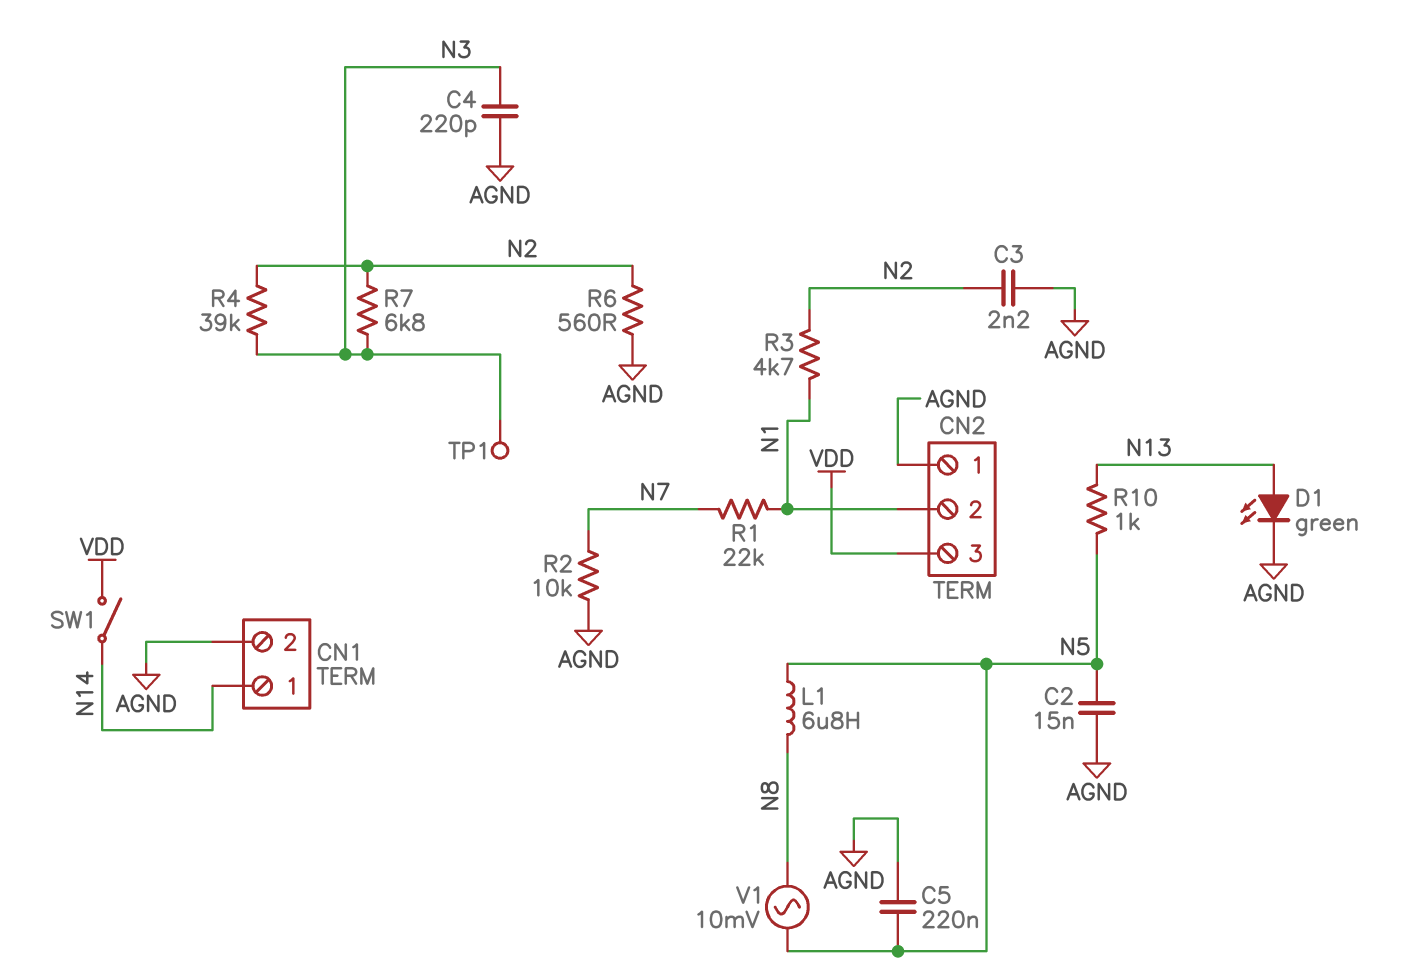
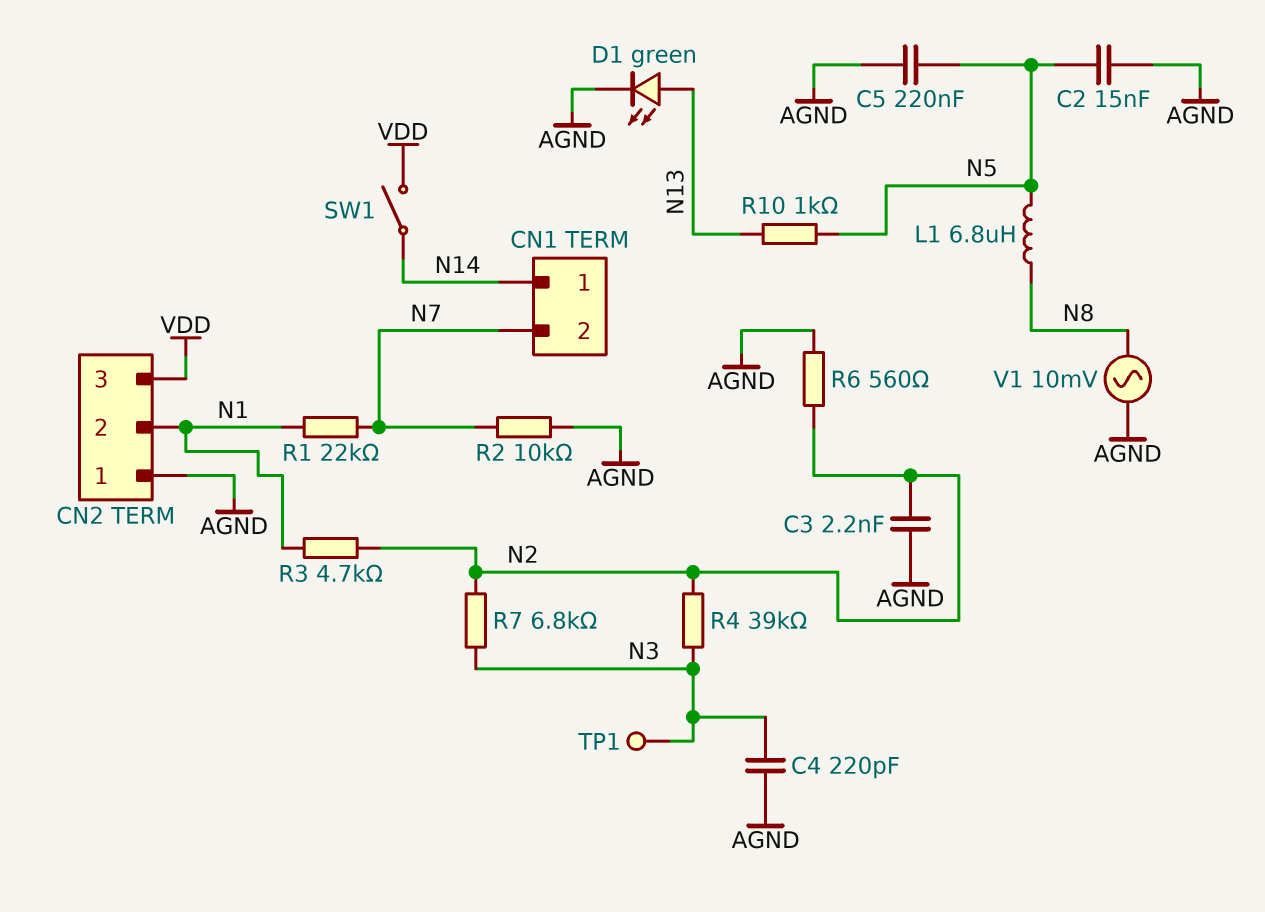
CN1 pin 2: AGND -> N7
V1: AC 10mV (N5, N8) -> AC 10mV (AGND, N8)

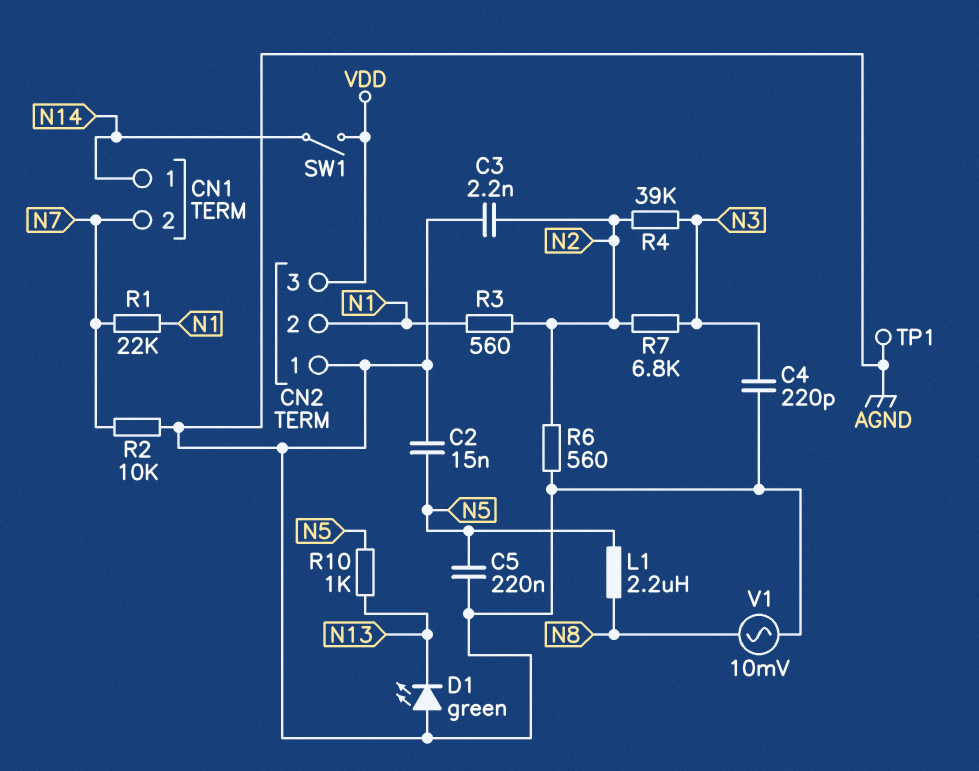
D1: LED green (A N13, K AGND) -> LED green (A AGND, K N13)
L1: 6.8uH (N5, N8) -> 2.2uH (N5, N8)
R3: 4.7k (N1, N2) -> 560 (N1, N2)
TP1: test point (N3) -> test point (AGND)

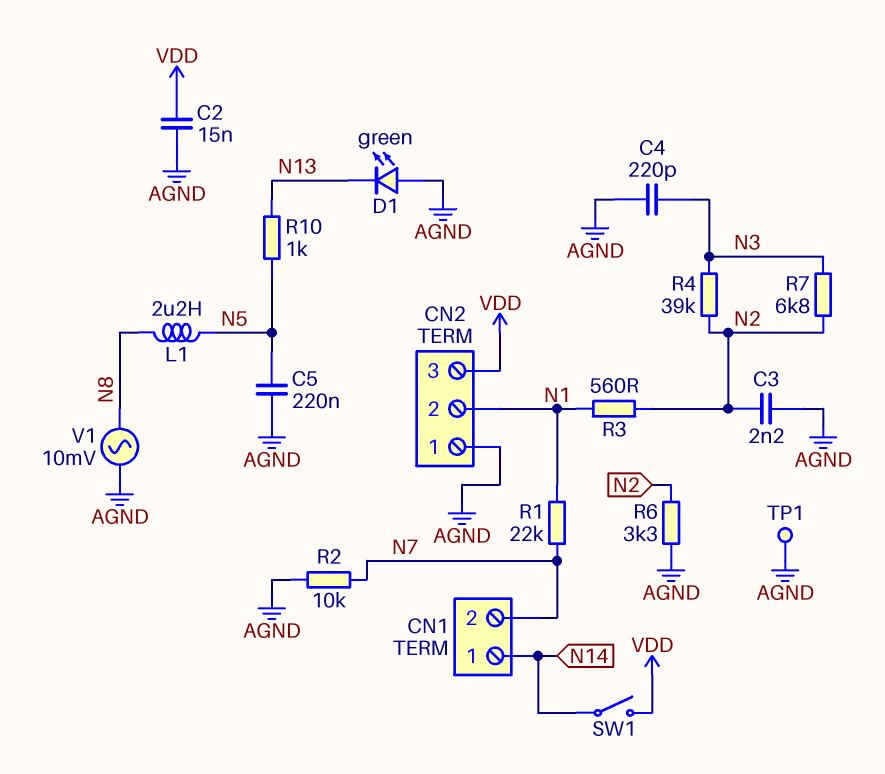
C2: 15nF (AGND, N5) -> 15nF (AGND, VDD)
R6: 560 (AGND, N2) -> 3.3k (AGND, N2)

